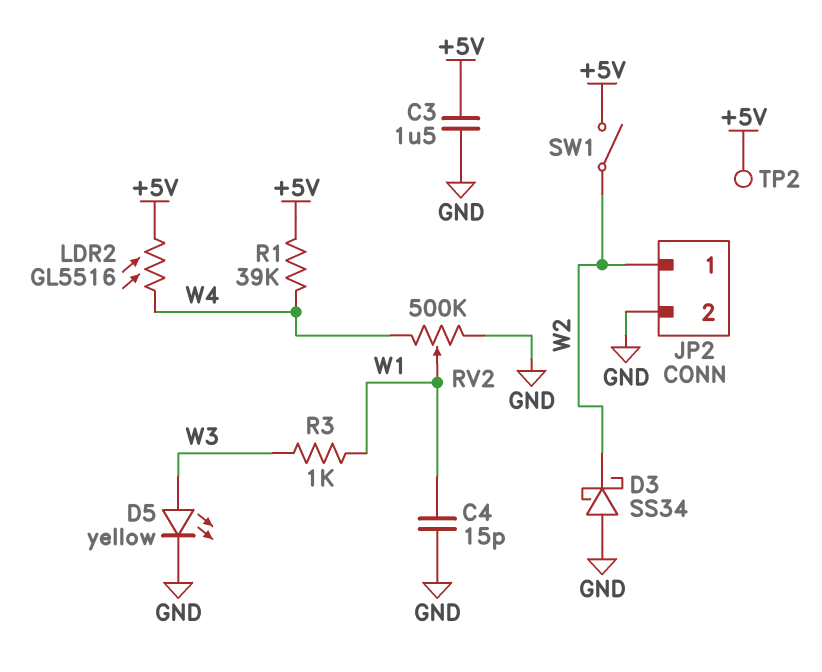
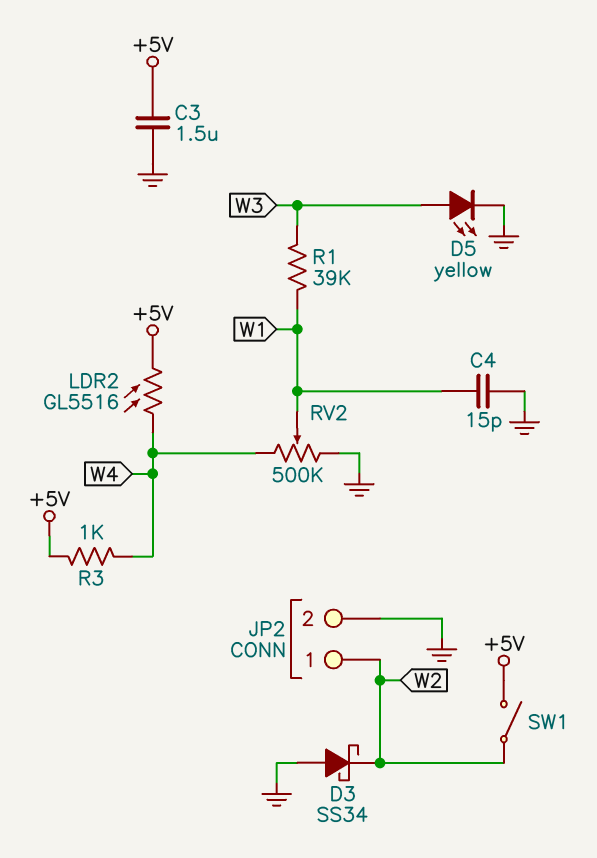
R1: 39k (+5V, W4) -> 39k (W1, W3)
R3: 1k (W1, W3) -> 1k (+5V, W4)
TP2: test point (+5V) -> none

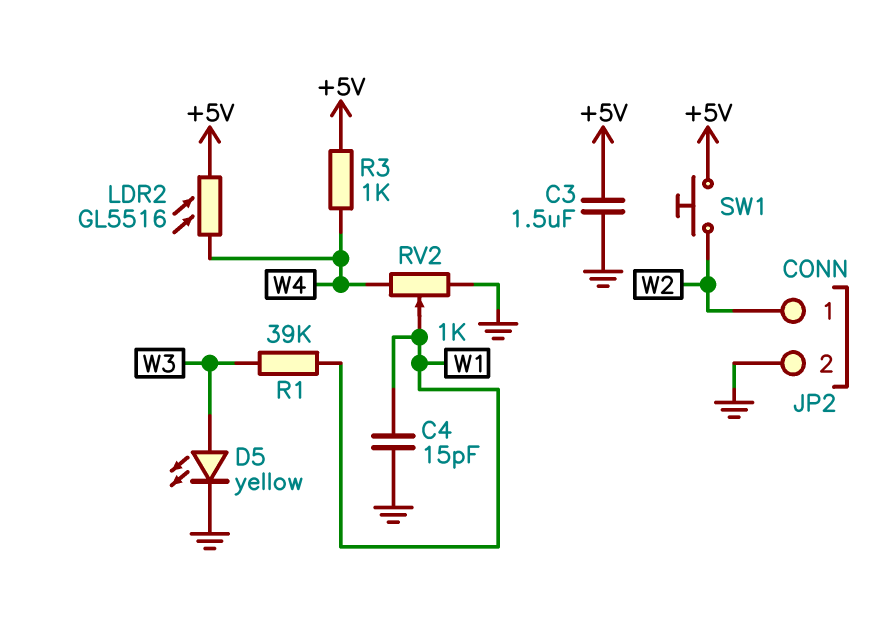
D3: schottky SS34 (A GND, K W2) -> none
RV2: 500k (GND, W4, wiper W1) -> 1k (GND, W4, wiper W1)
SW1: switch (+5V, W2) -> button (+5V, W2)

